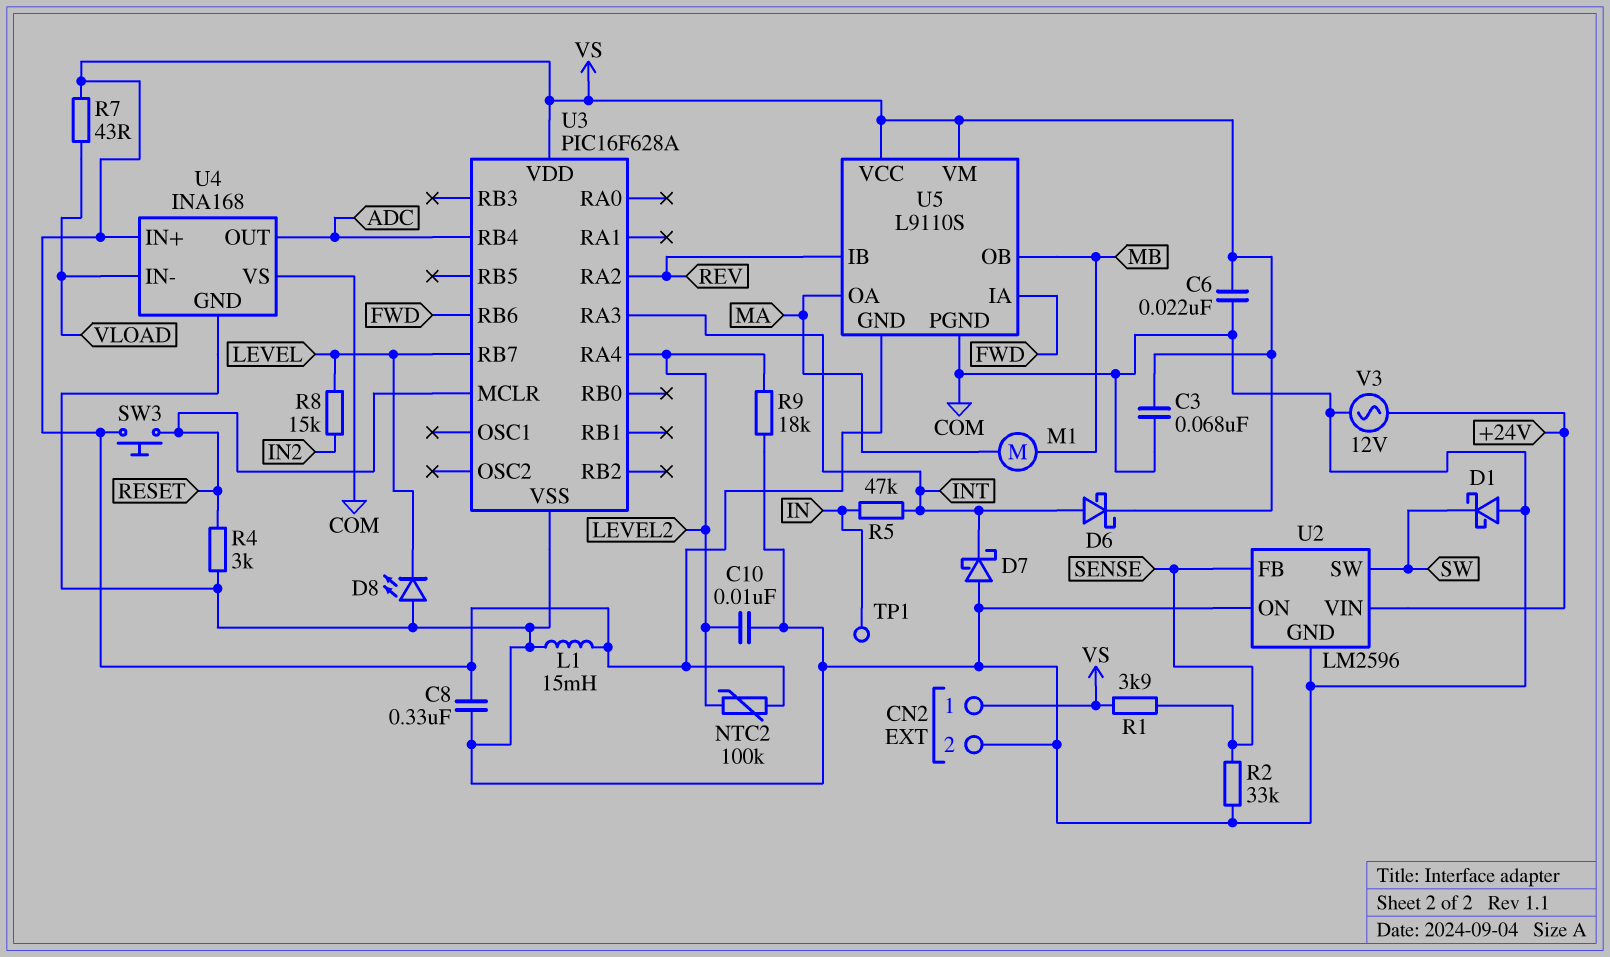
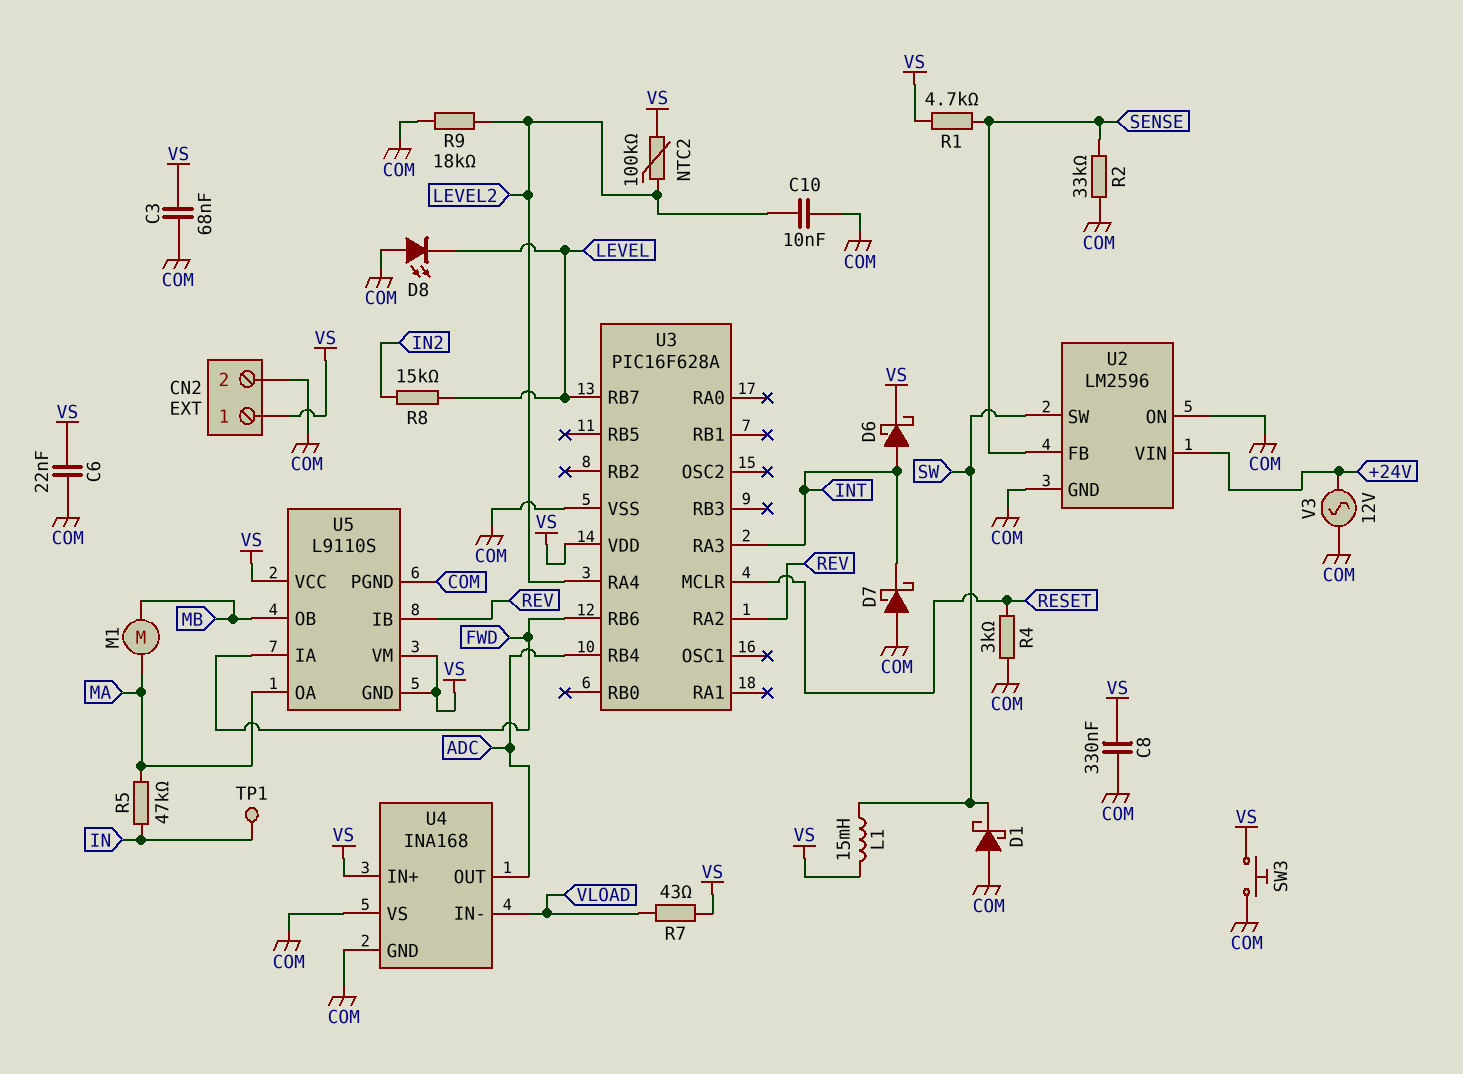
L1: 15mH (COM, VS) -> 15mH (SW, VS)
R1: 3.9k (SENSE, VS) -> 4.7k (SENSE, VS)
R5: 47k (IN, INT) -> 47k (IN, MA)
SW3: button (RESET, VS) -> button (COM, VS)

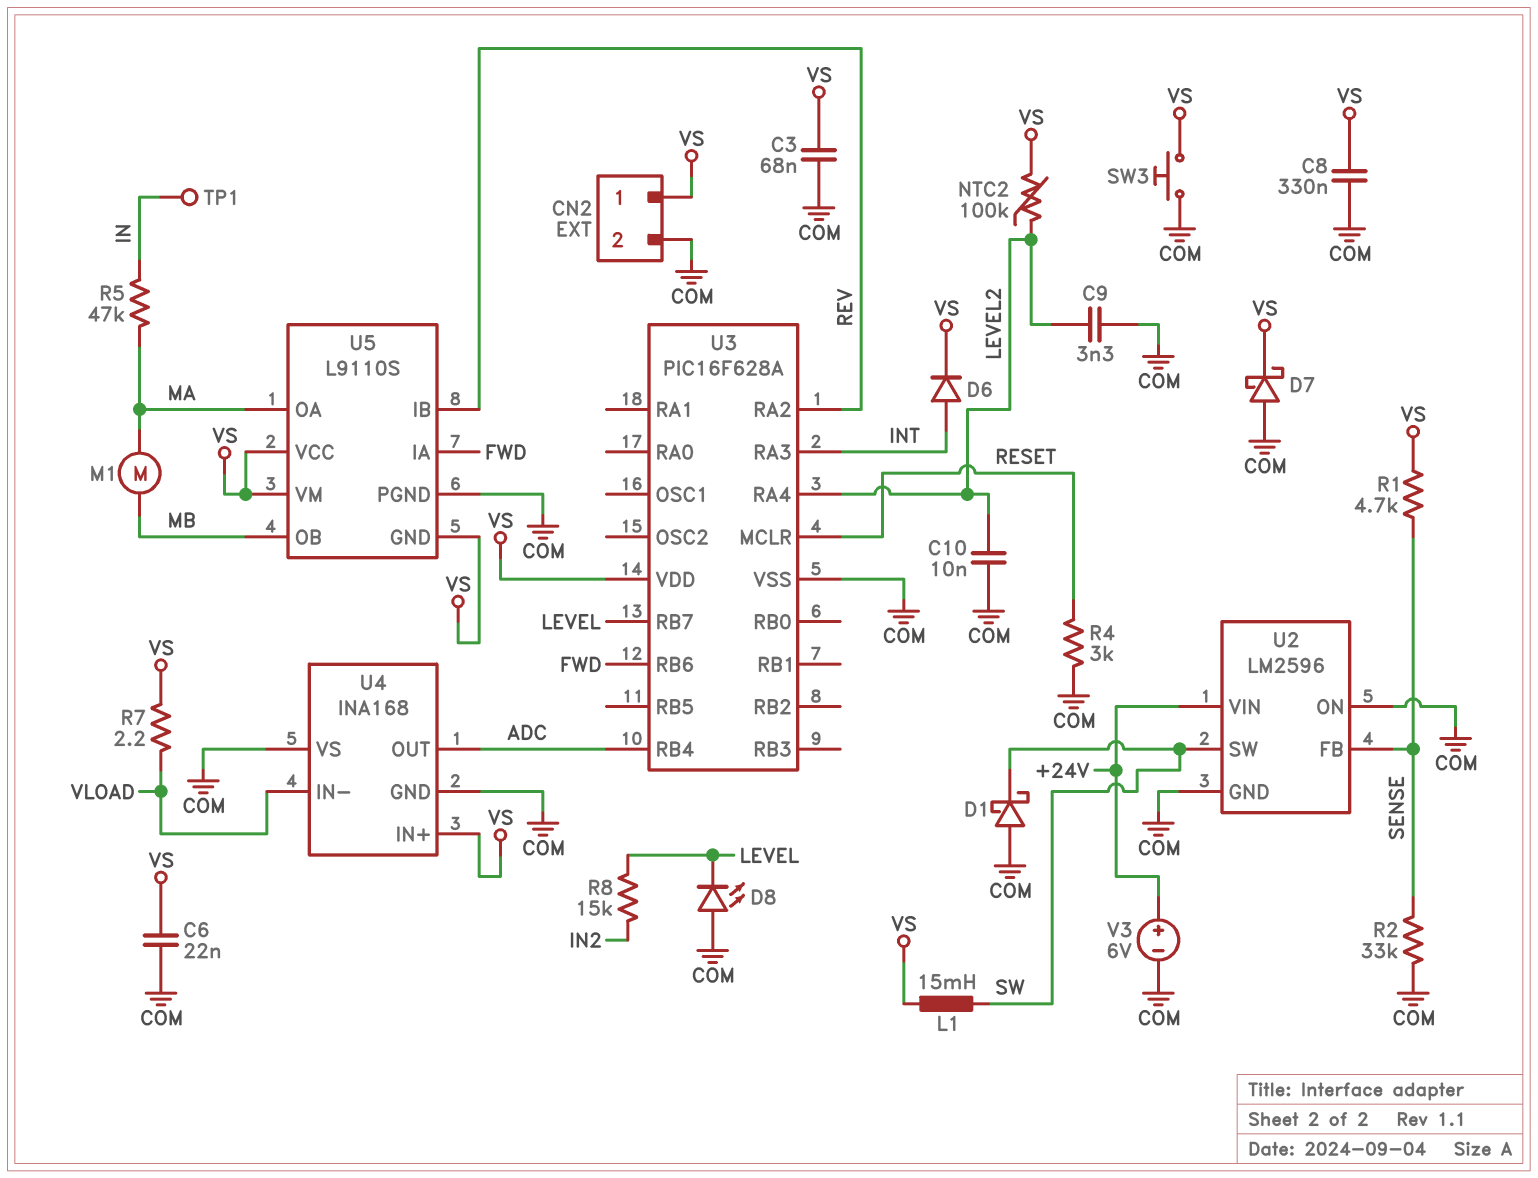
C9: none -> 3.3nF (COM, LEVEL2)
D6: schottky (A INT, K VS) -> diode (A INT, K VS)
D7: schottky (A COM, K INT) -> schottky (A COM, K VS)
R7: 43 (VLOAD, VS) -> 2.2 (VLOAD, VS)
R9: 18k (COM, LEVEL2) -> none
V3: AC 12V (+24V, COM) -> 6V (plus +24V, minus COM)

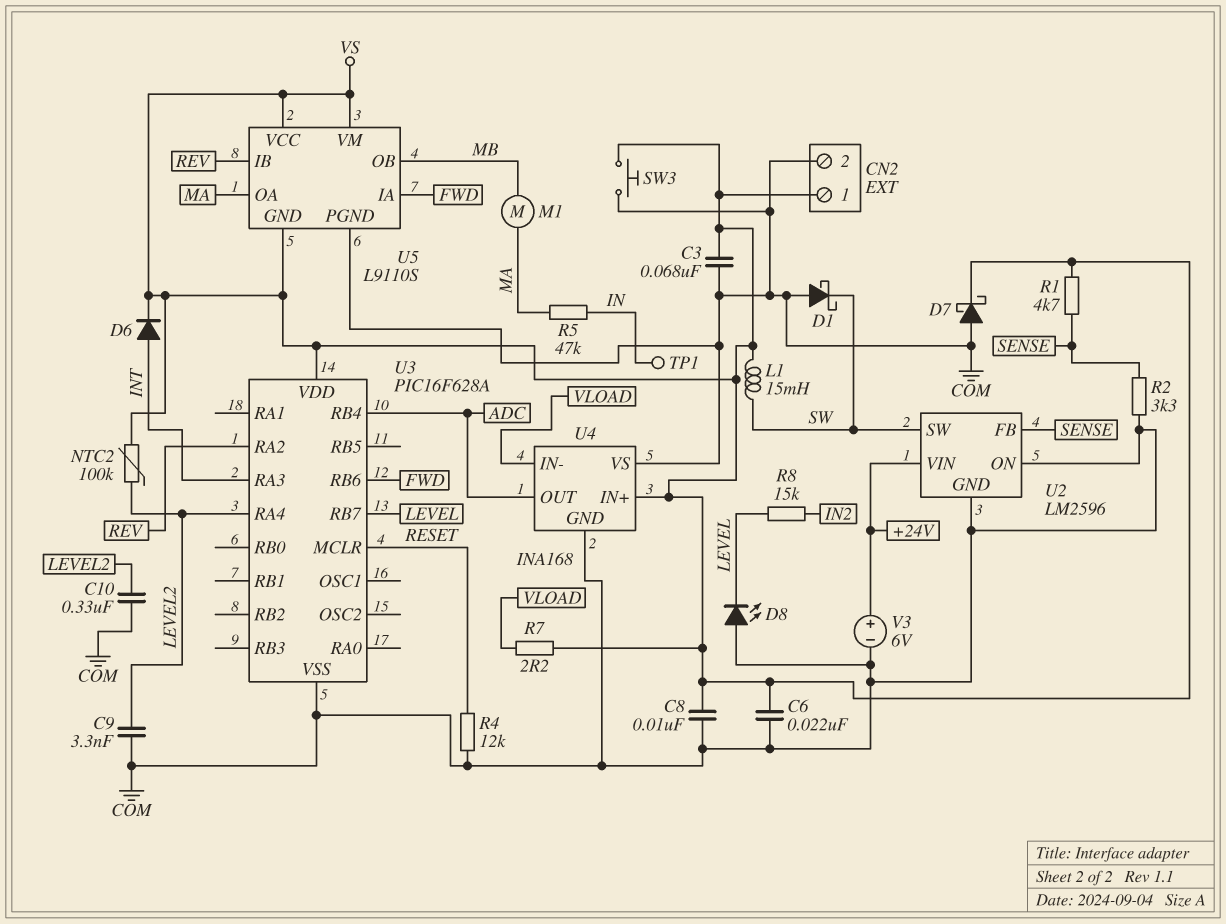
C8: 330nF (COM, VS) -> 10nF (COM, VS)
C10: 10nF (COM, LEVEL2) -> 330nF (COM, LEVEL2)
R2: 33k (COM, SENSE) -> 3.3k (COM, SENSE)
R4: 3k (COM, RESET) -> 12k (COM, RESET)

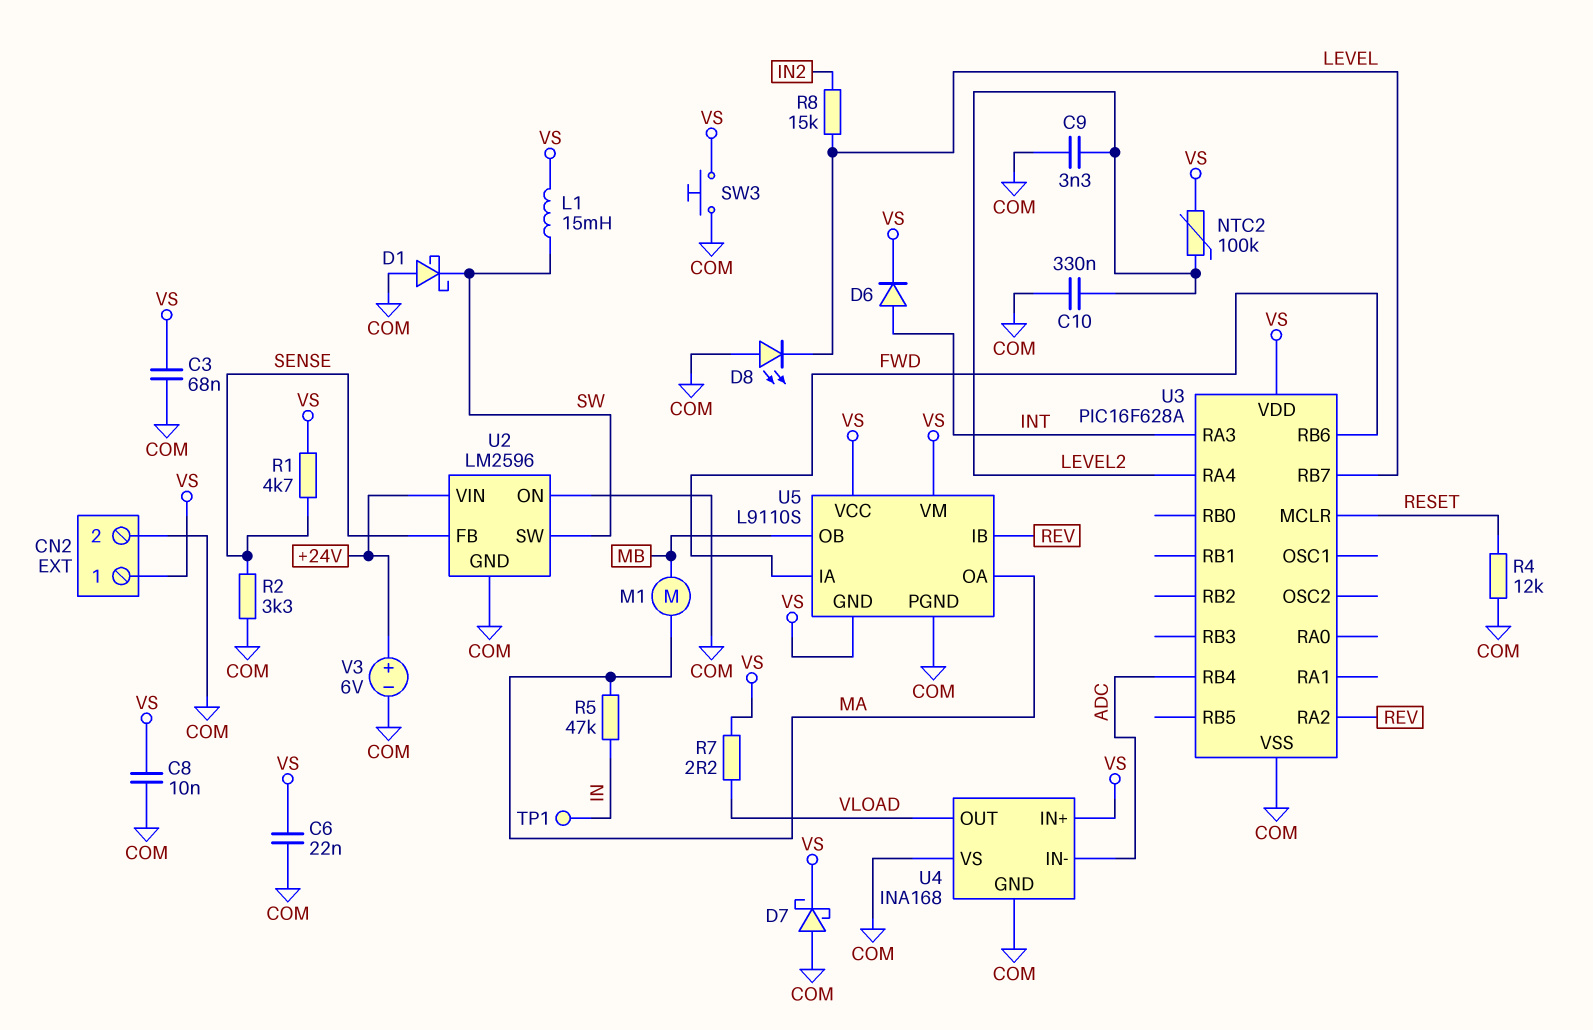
U4 pin IN-: VLOAD -> ADC
U4 pin OUT: ADC -> VLOAD

